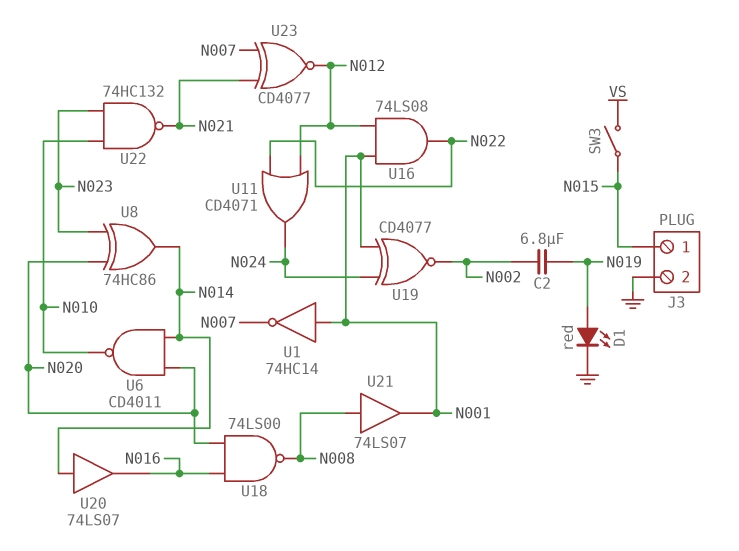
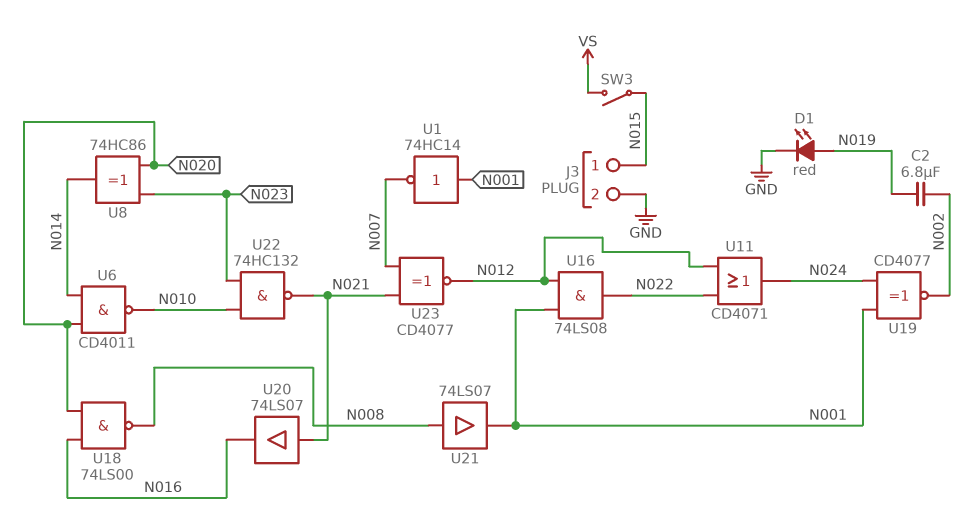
U20: buffer 74LS07 (in N014, out N016) -> buffer 74LS07 (in N021, out N016)

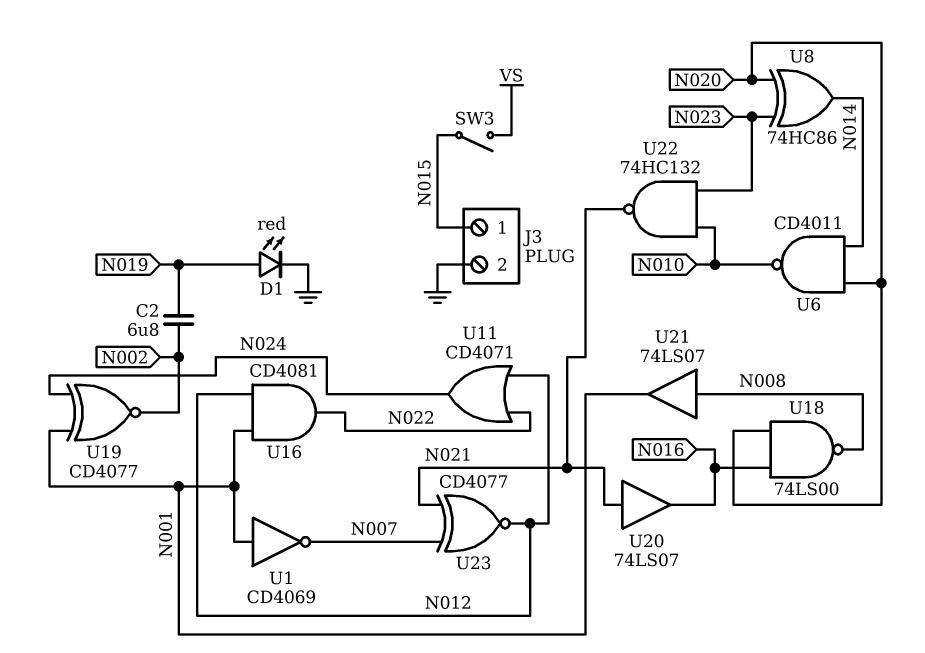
U1: NOT 74HC14 (in N001, out N007) -> NOT CD4069 (in N001, out N007)
U16: AND 74LS08 (in N001, in N012, out N022) -> AND CD4081 (in N001, in N012, out N022)

